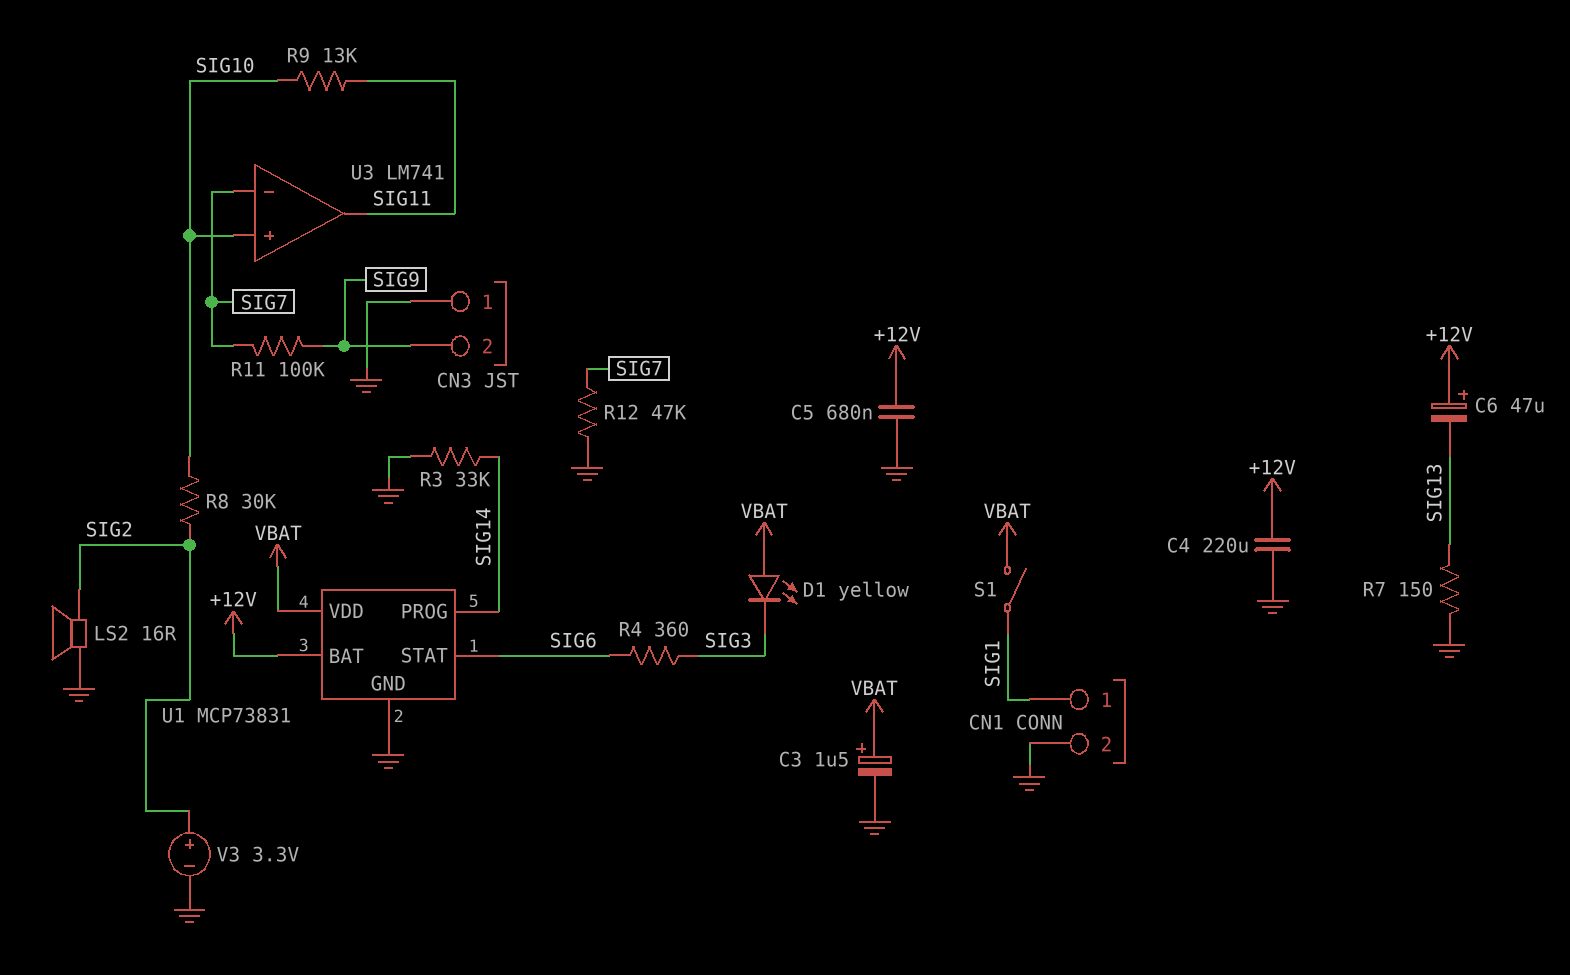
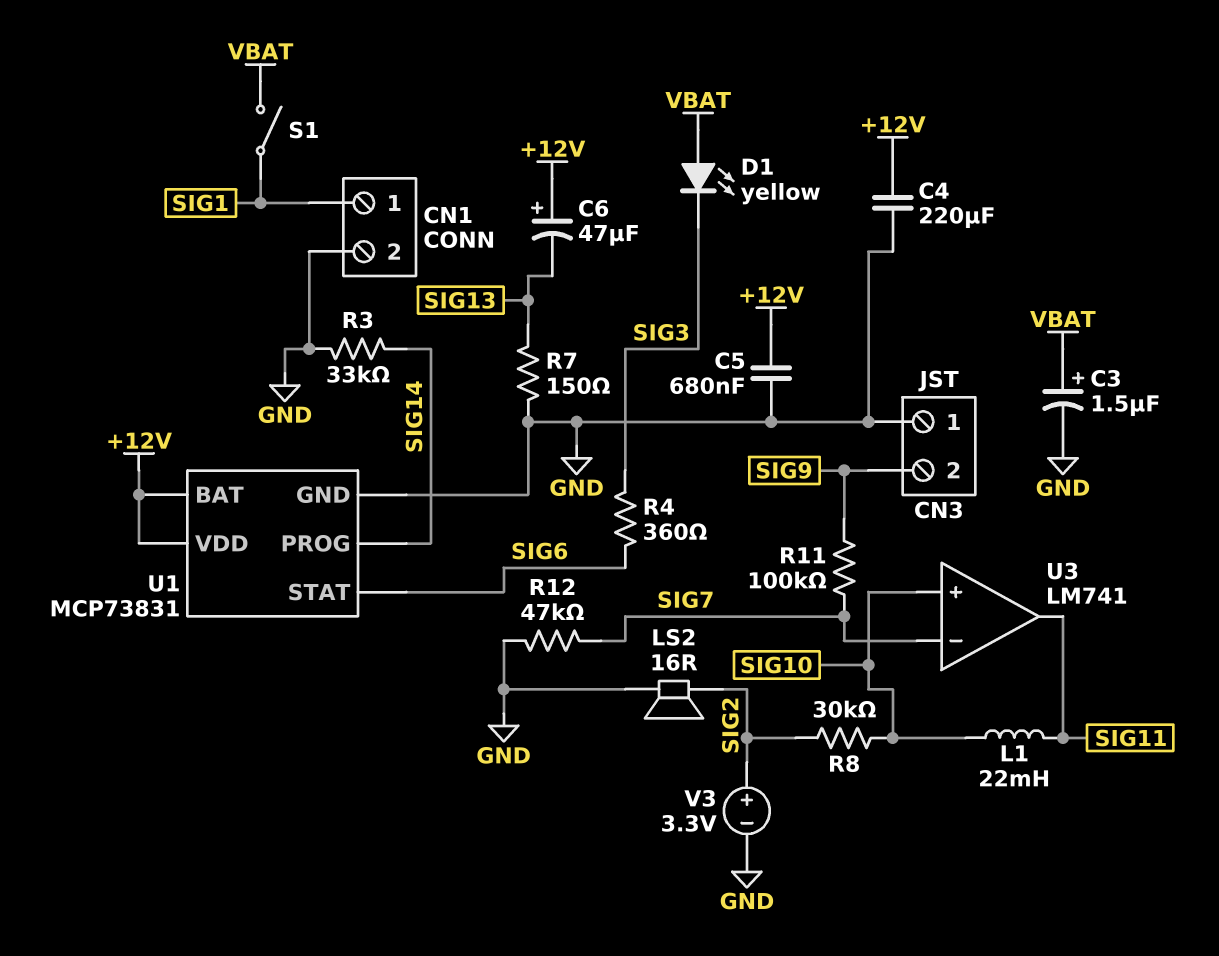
L1: none -> 22mH (SIG10, SIG11)
R9: 13k (SIG10, SIG11) -> none
U1 pin VDD: VBAT -> +12V

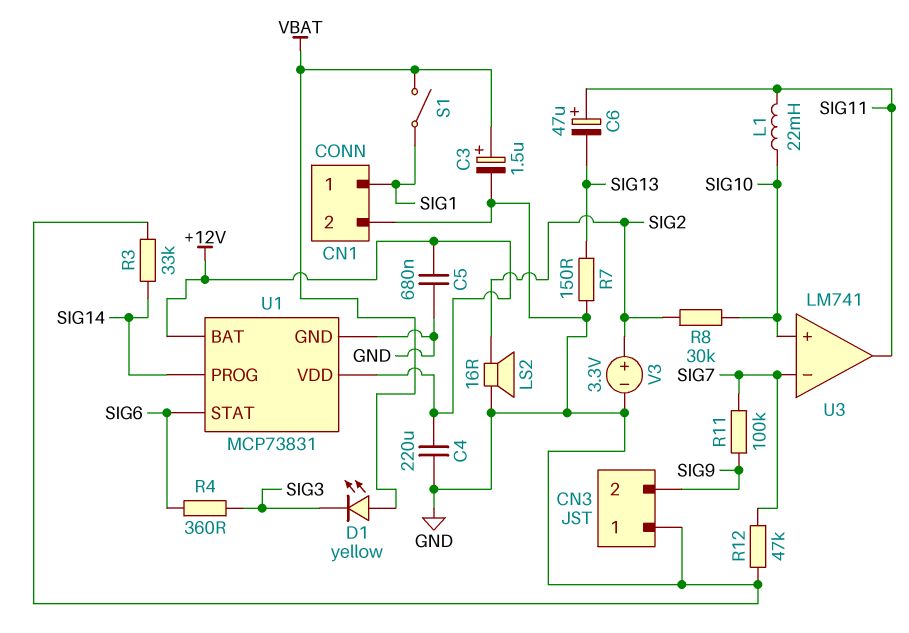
C6: 47uF (plus +12V, minus SIG13) -> 47uF (plus SIG11, minus SIG13)

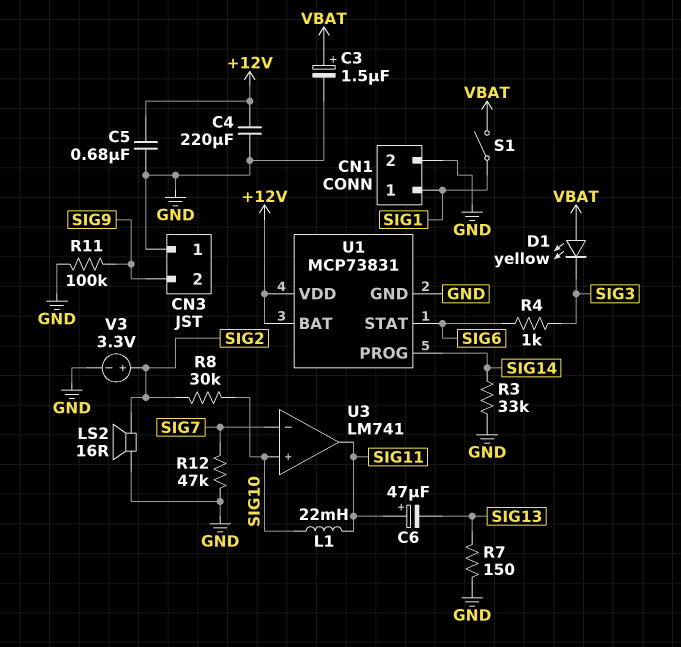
R4: 360 (SIG3, SIG6) -> 1k (SIG3, SIG6)
R11: 100k (SIG7, SIG9) -> 100k (GND, SIG9)

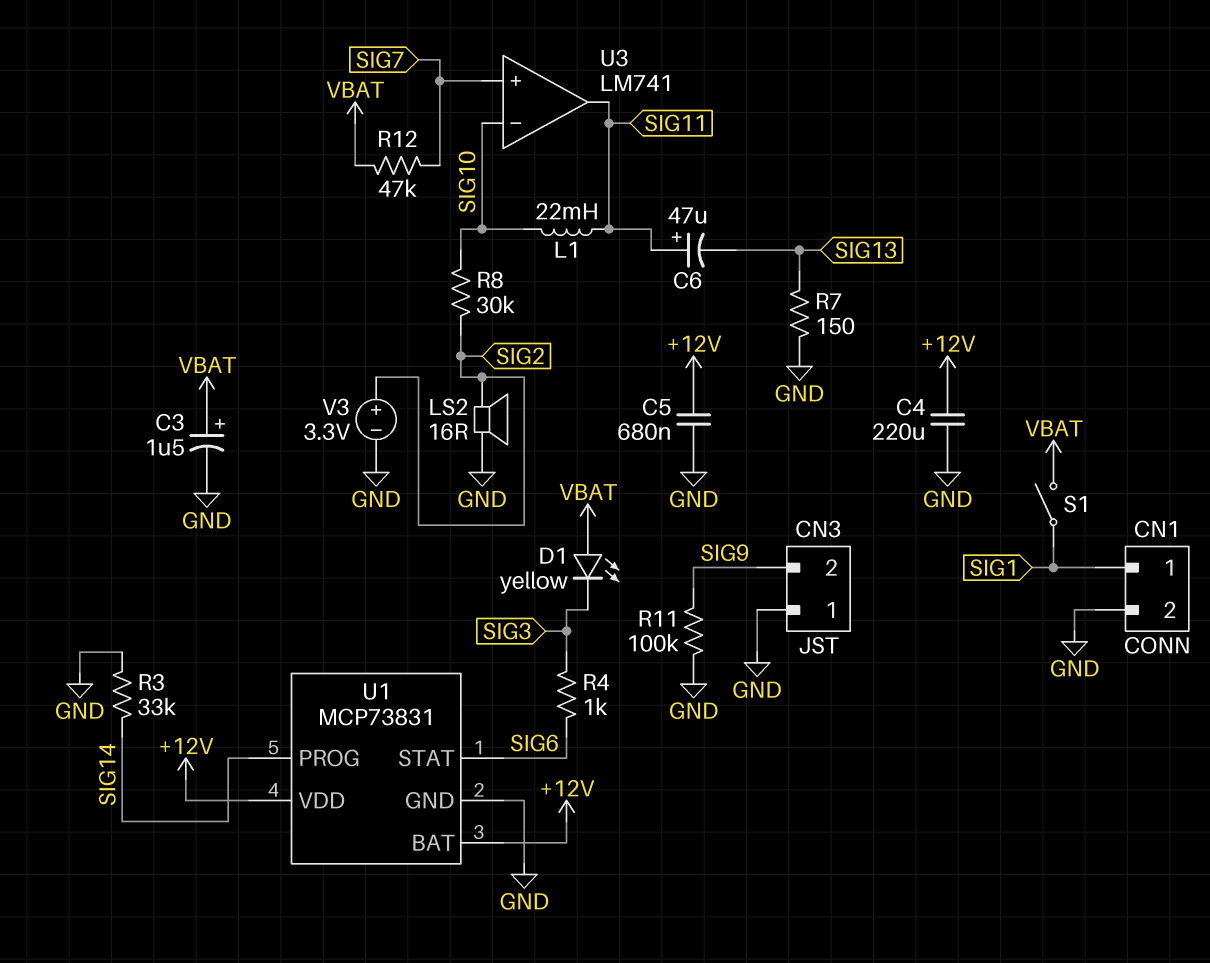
R12: 47k (GND, SIG7) -> 47k (SIG7, VBAT)
U3 pin in+: SIG10 -> SIG7
U3 pin in-: SIG7 -> SIG10

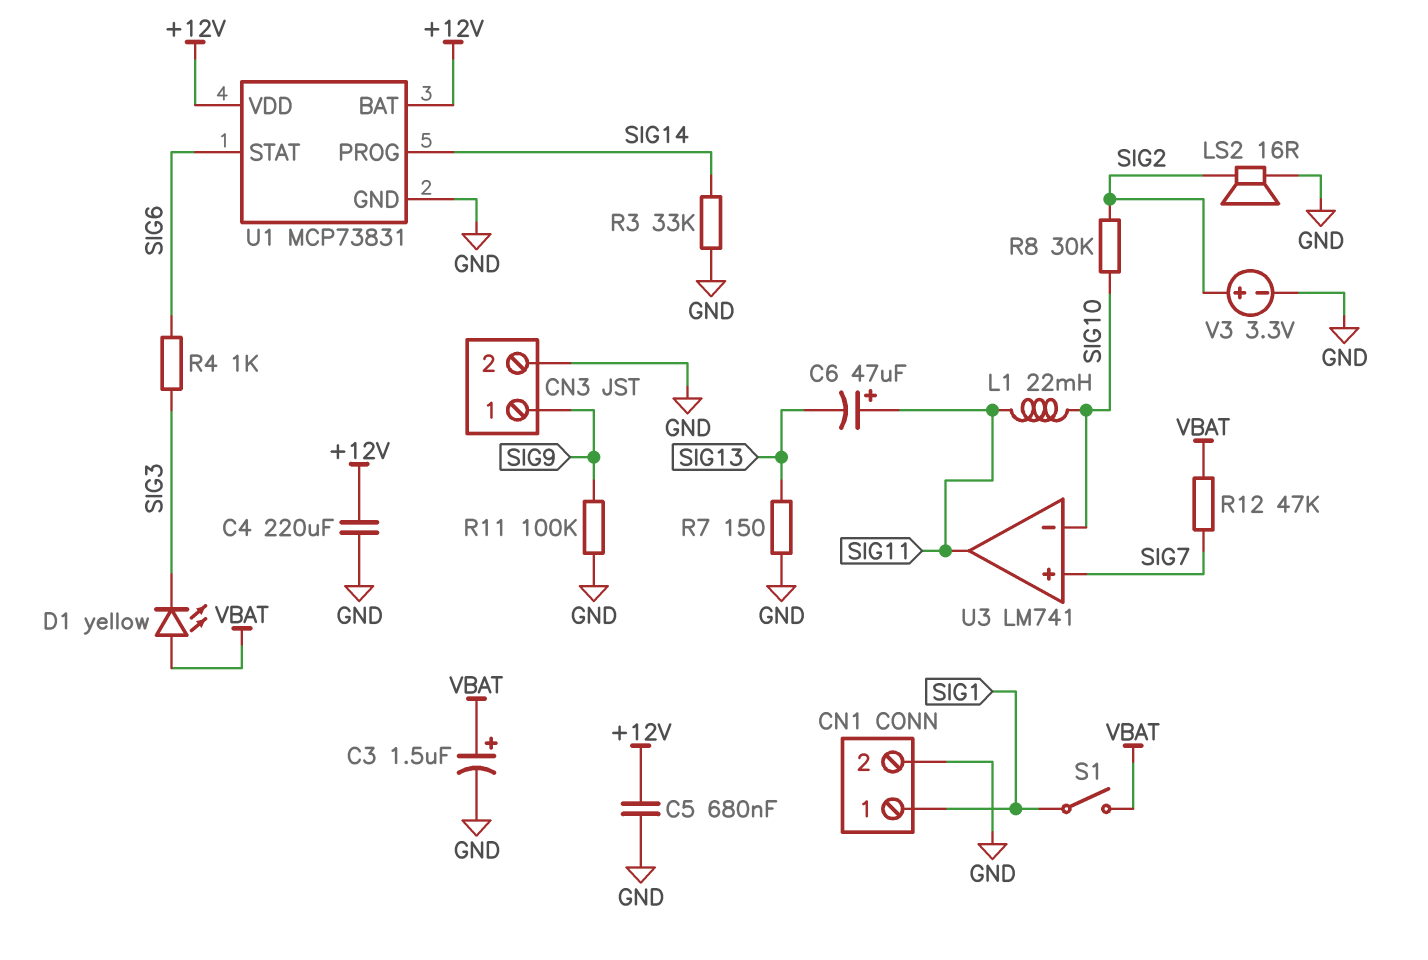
CN3 pin 1: GND -> SIG9
CN3 pin 2: SIG9 -> GND

